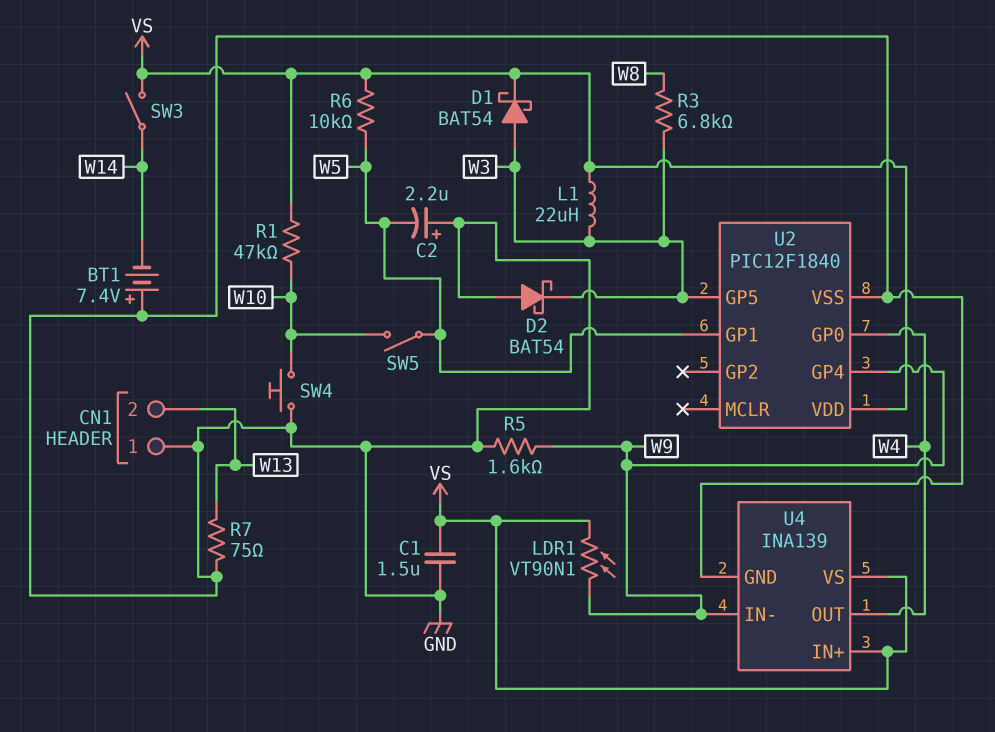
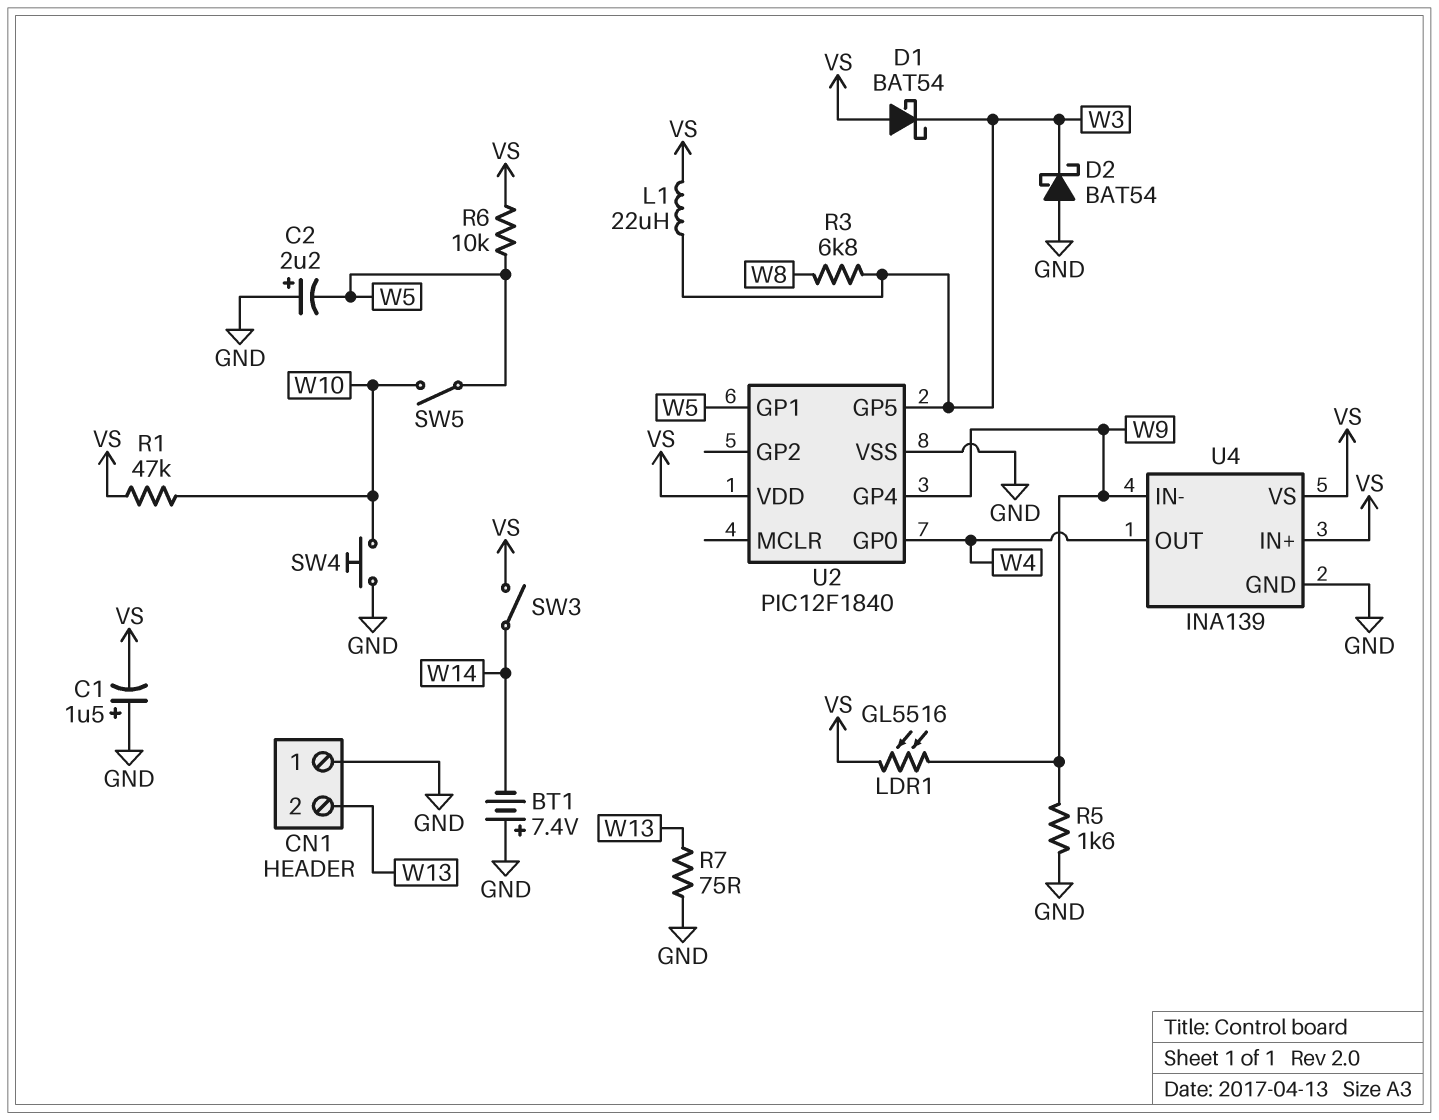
C1: 1.5uF (GND, VS) -> 1.5uF (plus GND, minus VS)
D1: schottky BAT54 (A W3, K VS) -> schottky BAT54 (A VS, K W3)
LDR1: VT90N1 (VS, W9) -> GL5516 (VS, W9)

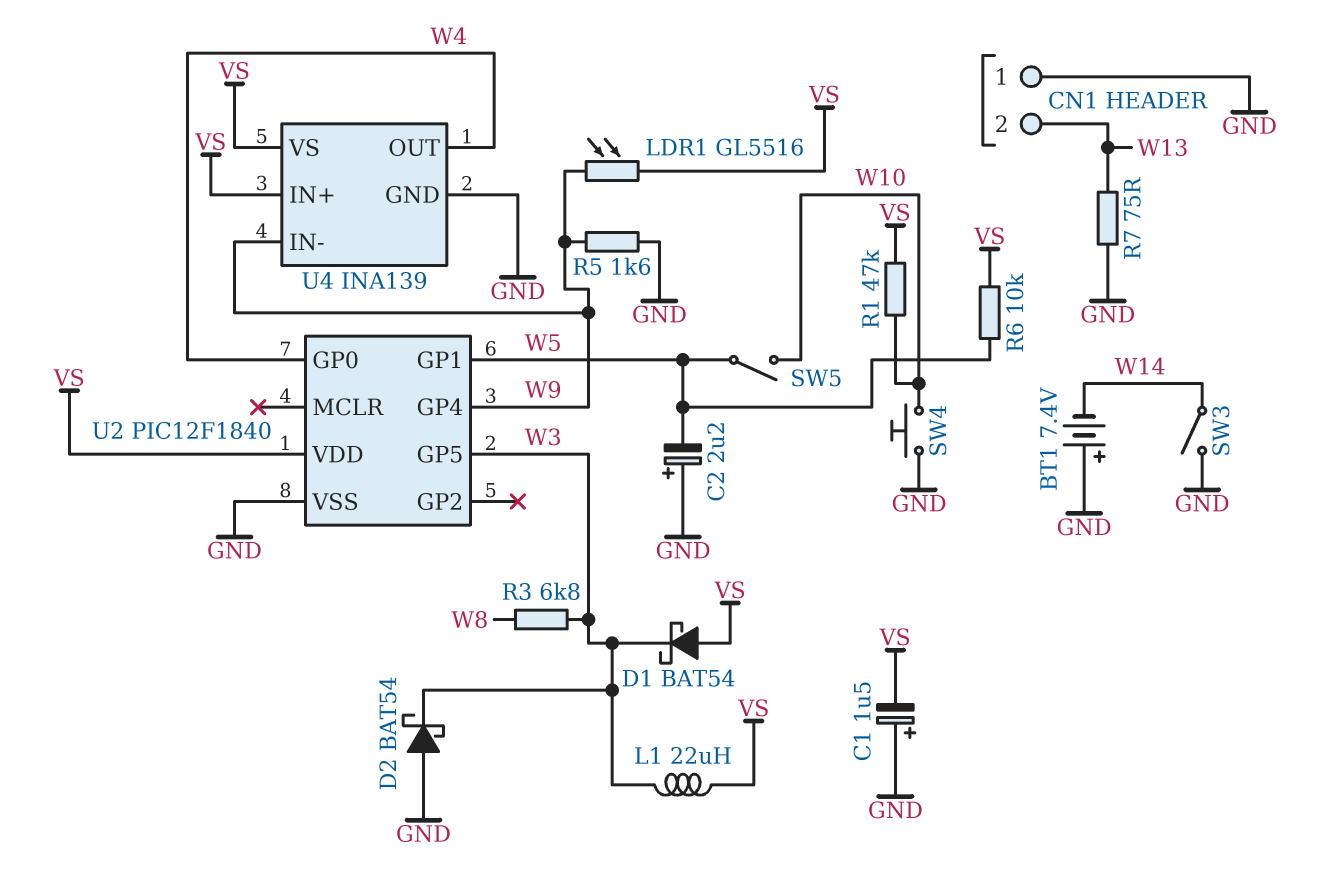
SW3: switch (VS, W14) -> switch (GND, W14)

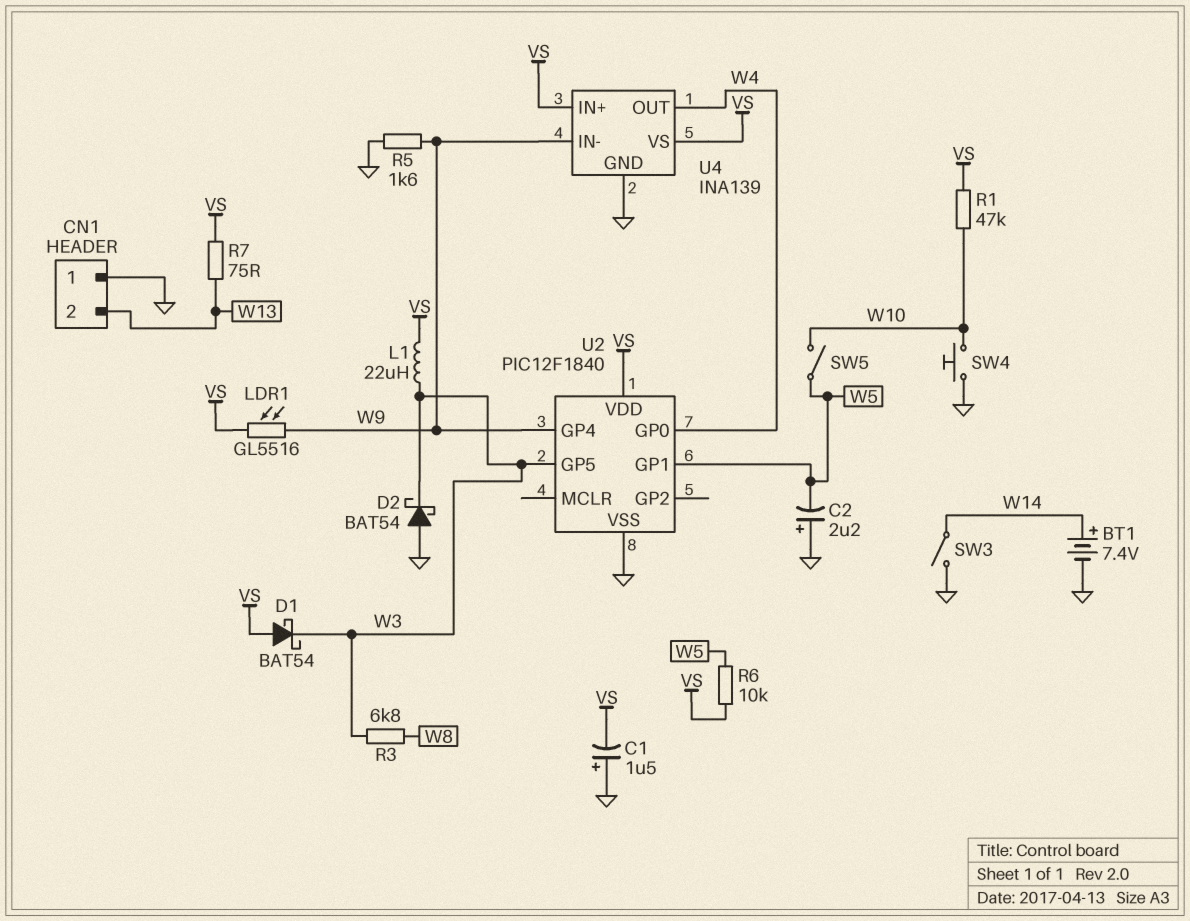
BT1: 7.4V (plus GND, minus W14) -> 7.4V (plus W14, minus GND)
R7: 75 (GND, W13) -> 75 (VS, W13)

